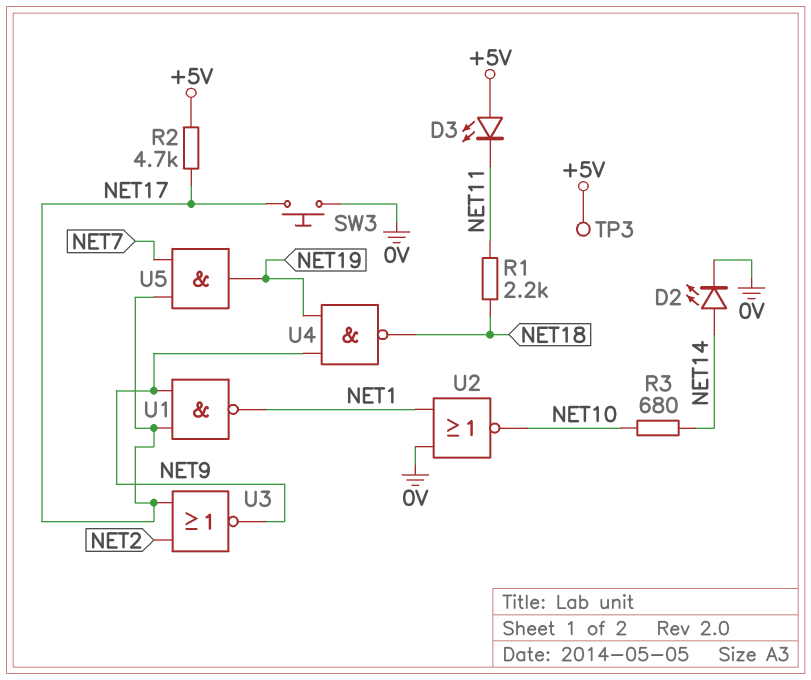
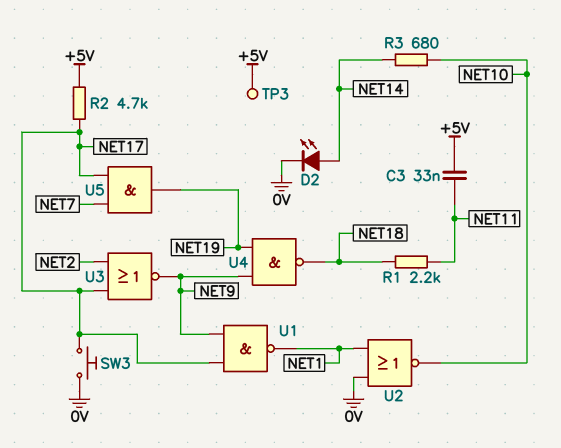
C3: none -> 33nF (+5V, NET11)
D3: LED (A +5V, K NET11) -> none

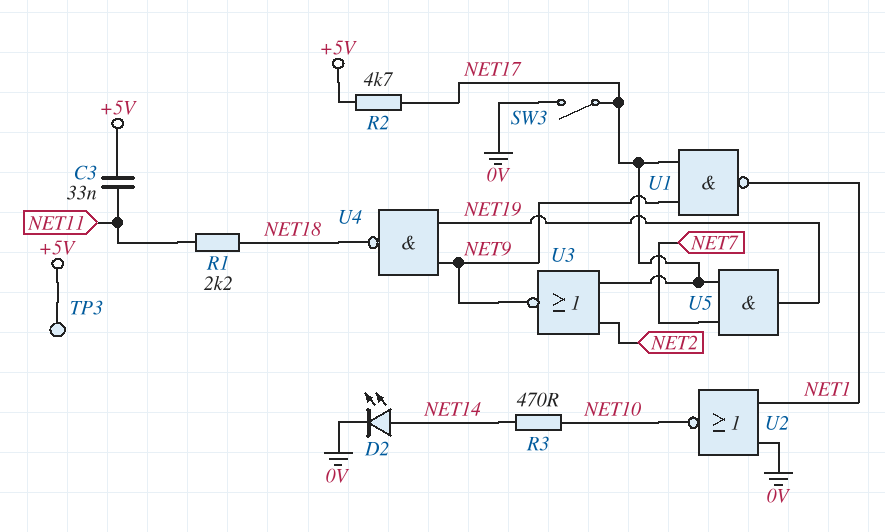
R3: 680 (NET10, NET14) -> 470 (NET10, NET14)
SW3: button (0V, NET17) -> switch (0V, NET17)

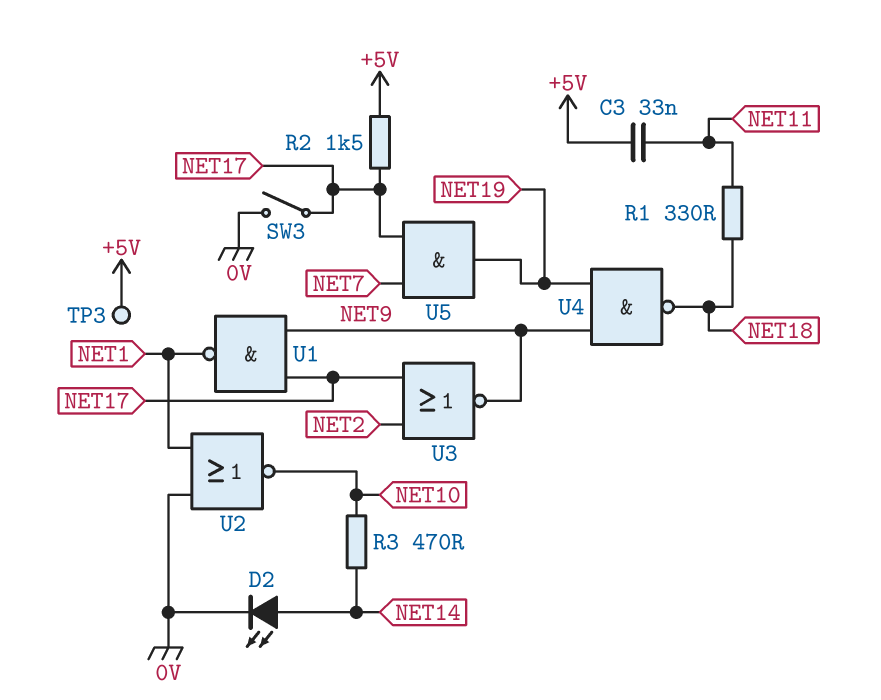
R1: 2.2k (NET11, NET18) -> 330 (NET11, NET18)
R2: 4.7k (+5V, NET17) -> 1.5k (+5V, NET17)

